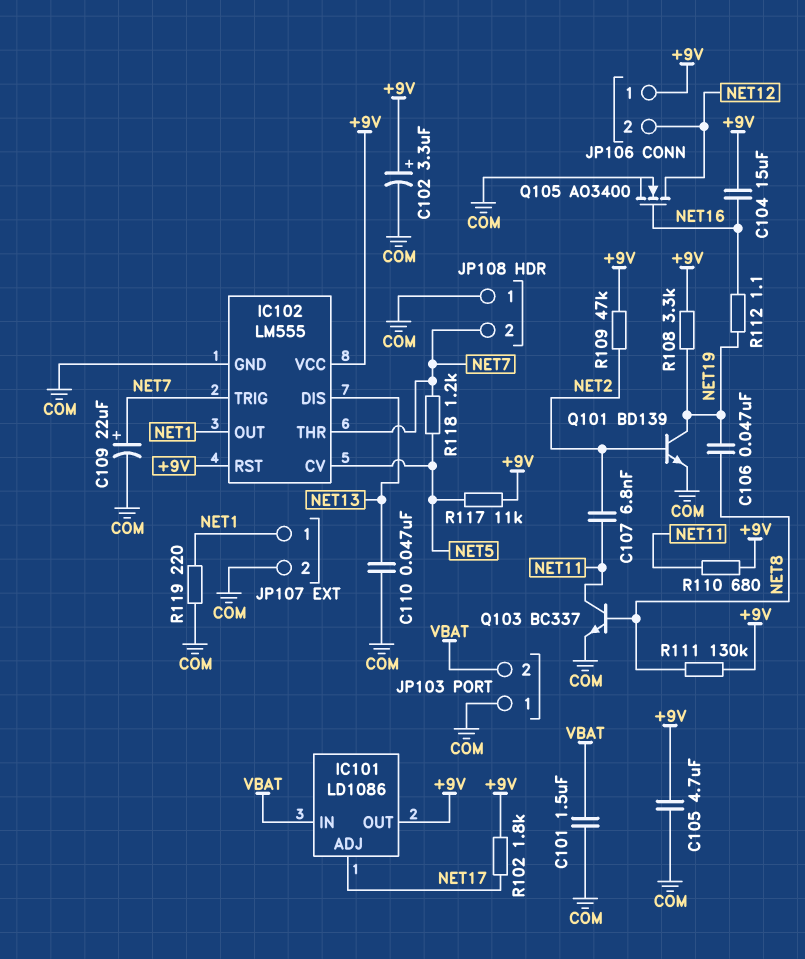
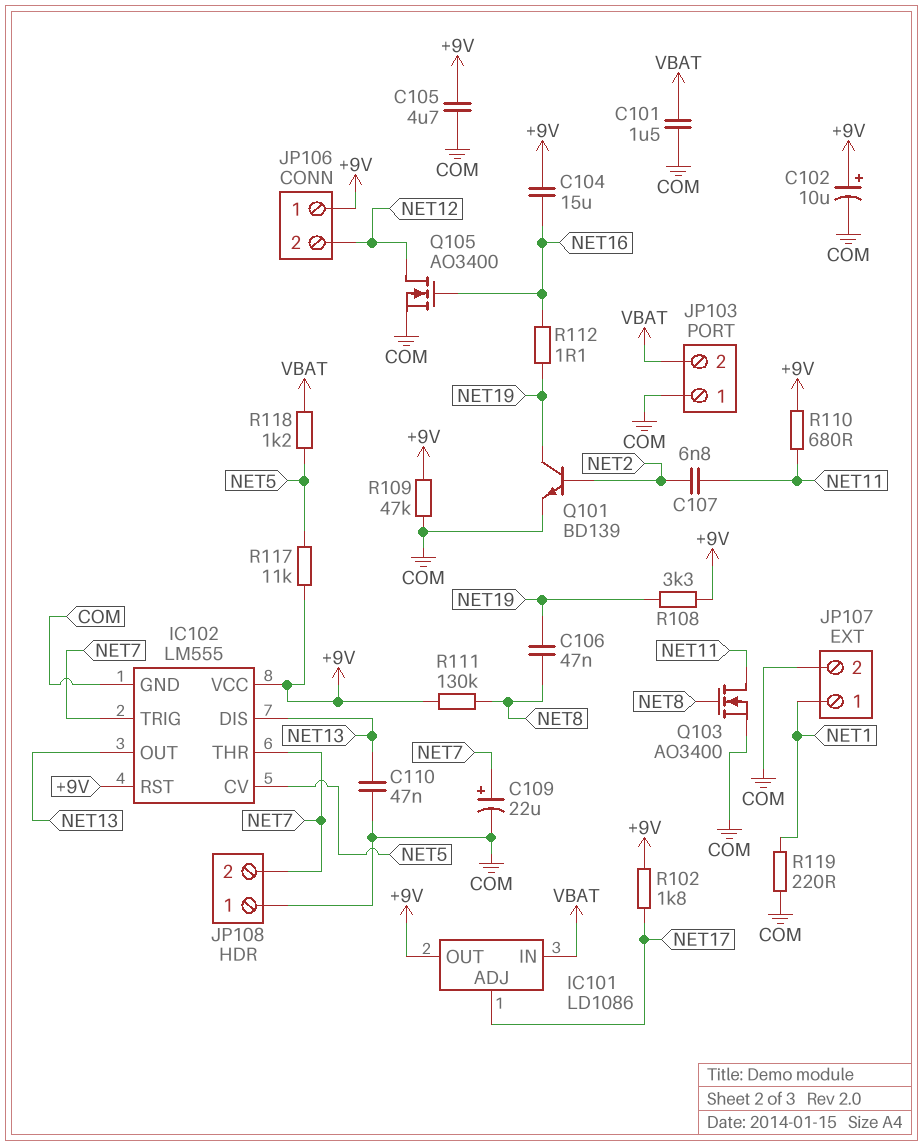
C102: 3.3uF (plus +9V, minus COM) -> 10uF (plus +9V, minus COM)
IC102 pin OUT: NET1 -> NET13
Q103: NPN BC337 (B NET8, C NET11, E COM) -> NMOS AO3400 (G NET8, D NET11, S COM)
R109: 47k (+9V, NET2) -> 47k (+9V, COM)
R118: 1.2k (NET5, NET7) -> 1.2k (NET5, VBAT)

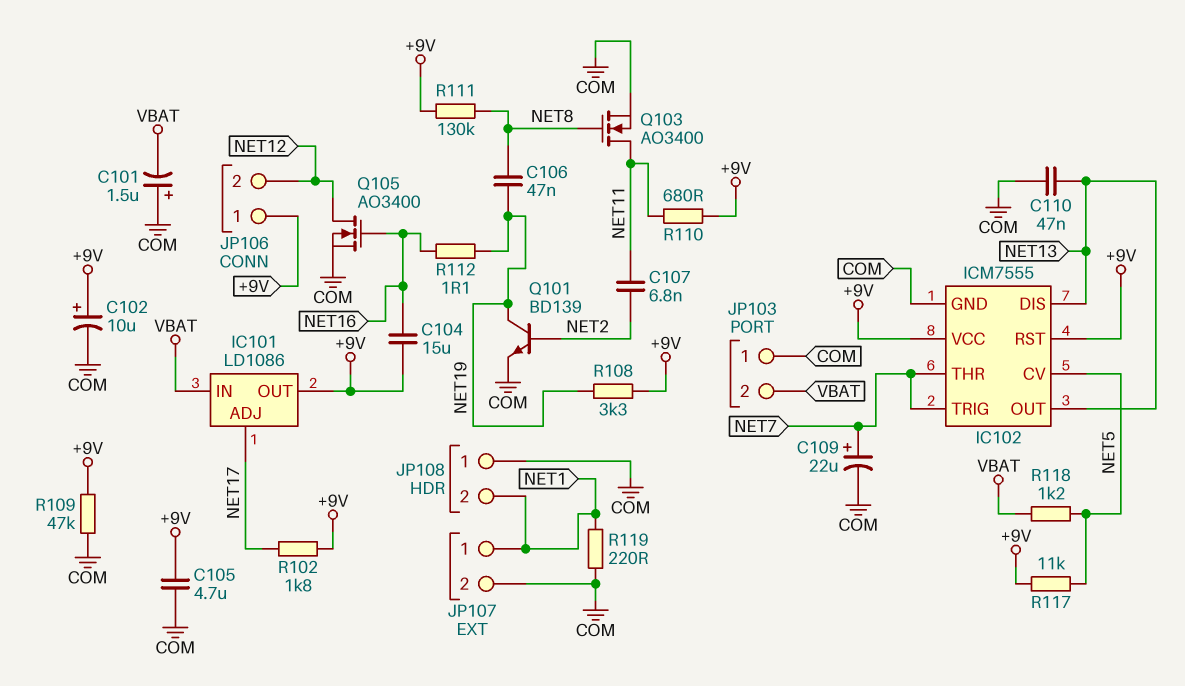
C101: 1.5uF (COM, VBAT) -> 1.5uF (plus COM, minus VBAT)
IC102: LM555 -> ICM7555
JP108 pin 2: NET7 -> NET1

